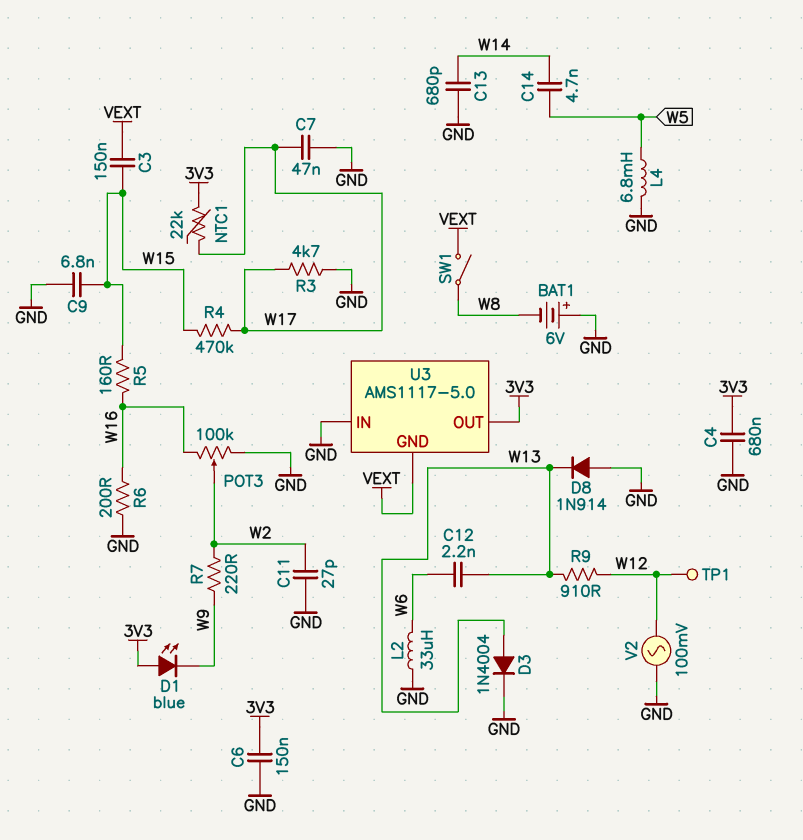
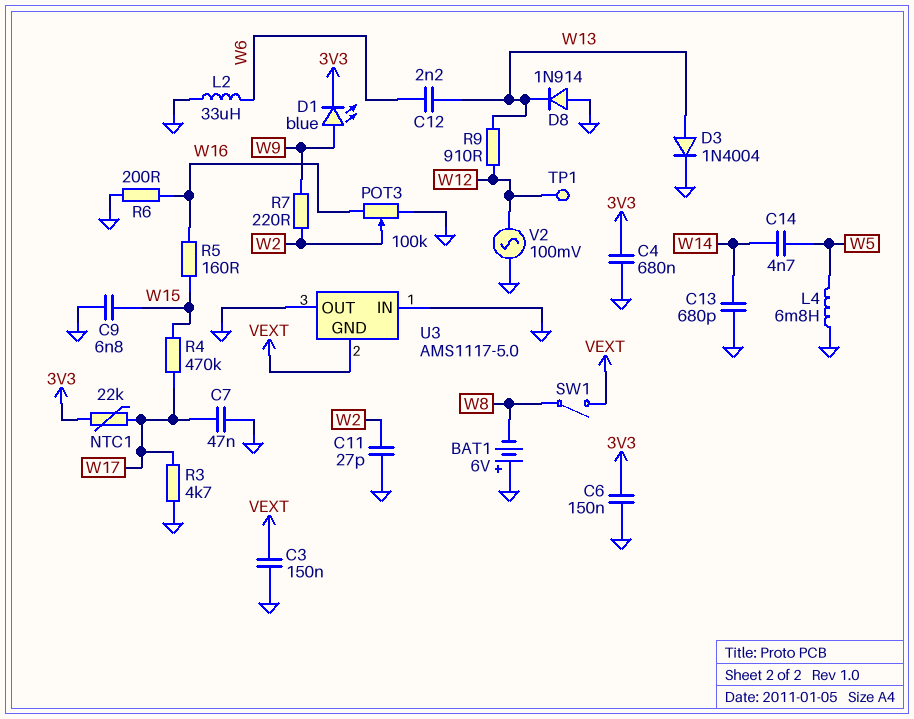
C3: 150nF (VEXT, W15) -> 150nF (GND, VEXT)
D1: LED blue (A 3V3, K W9) -> LED blue (A W9, K 3V3)
U3 pin OUT: 3V3 -> GND

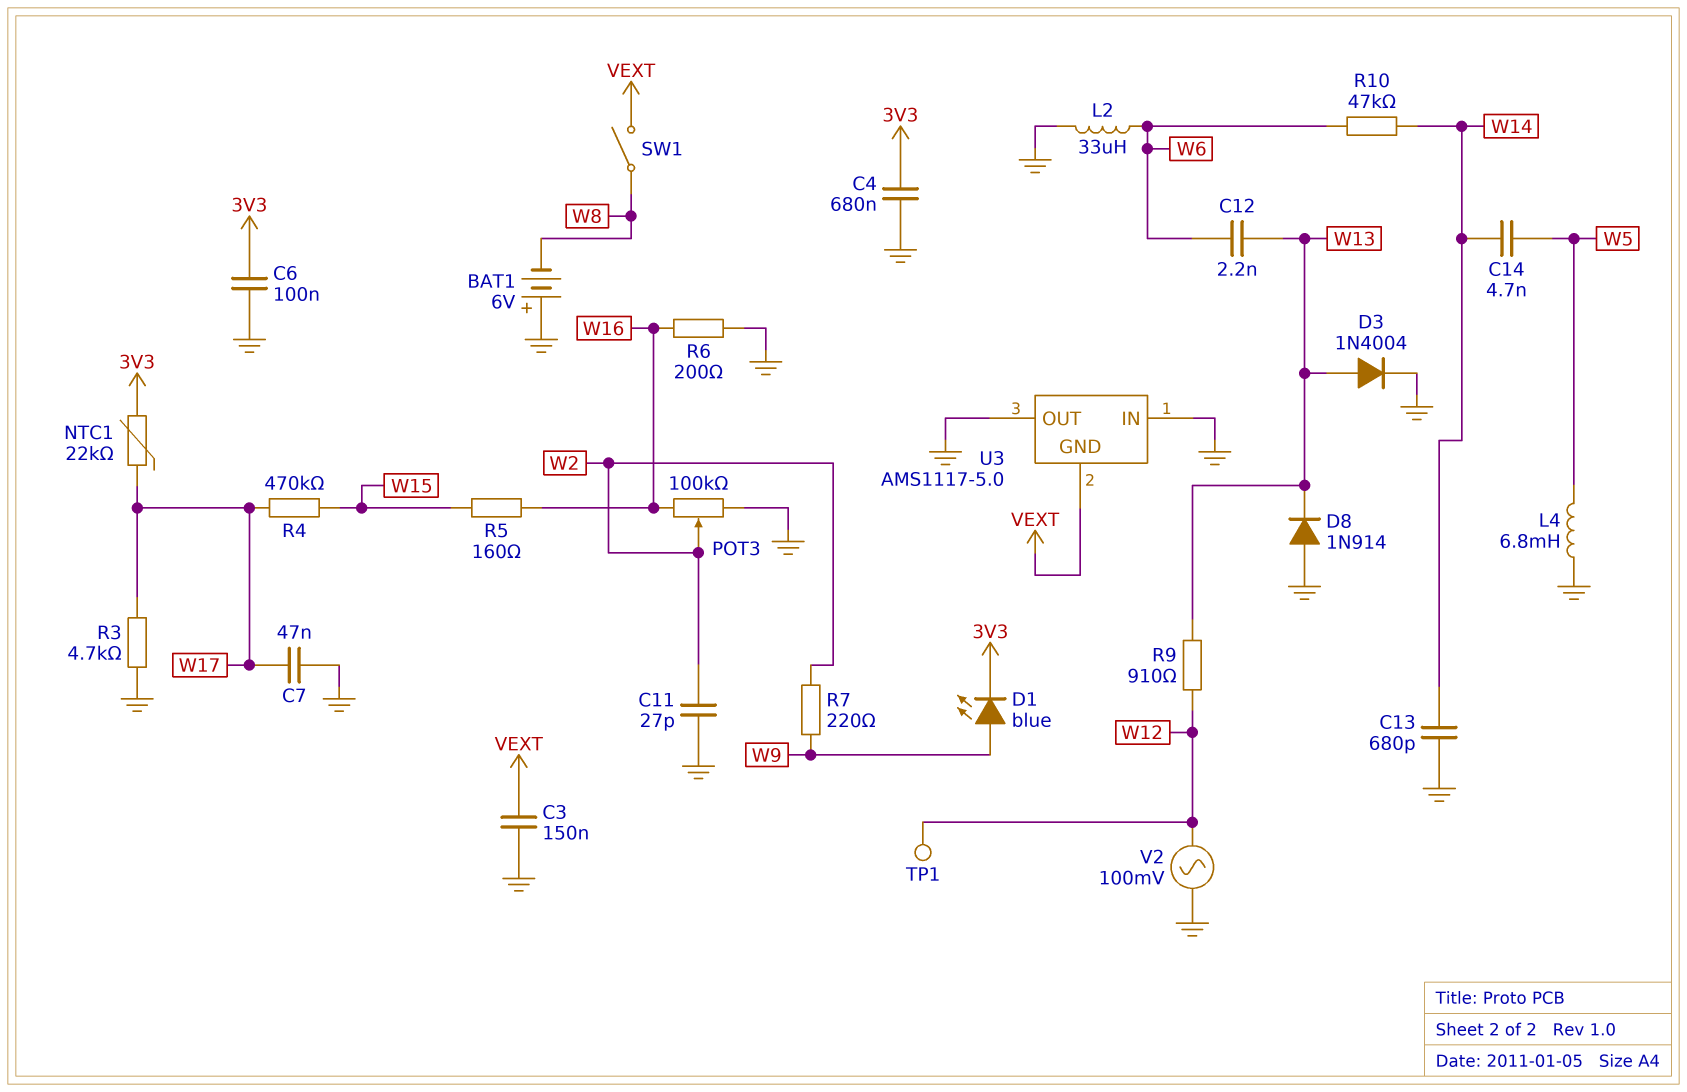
C6: 150nF (3V3, GND) -> 100nF (3V3, GND)
C9: 6.8nF (GND, W15) -> none
R10: none -> 47k (W6, W14)

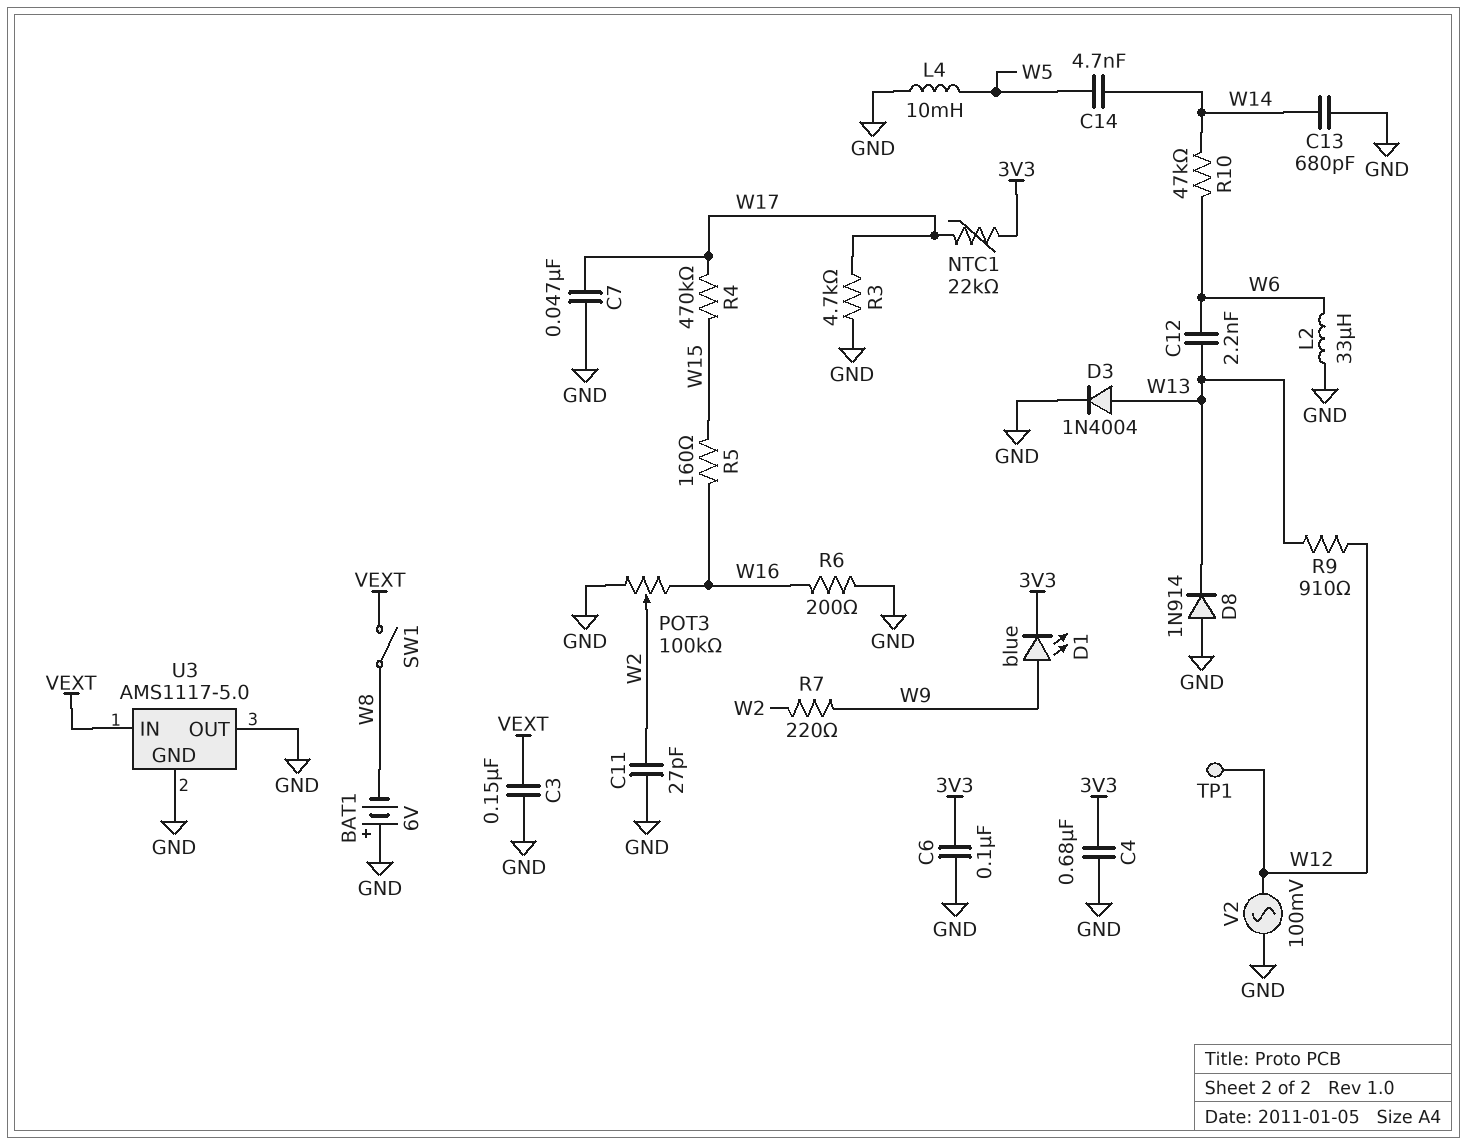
L4: 6.8mH (GND, W5) -> 10mH (GND, W5)
U3 pin GND: VEXT -> GND
U3 pin IN: GND -> VEXT

